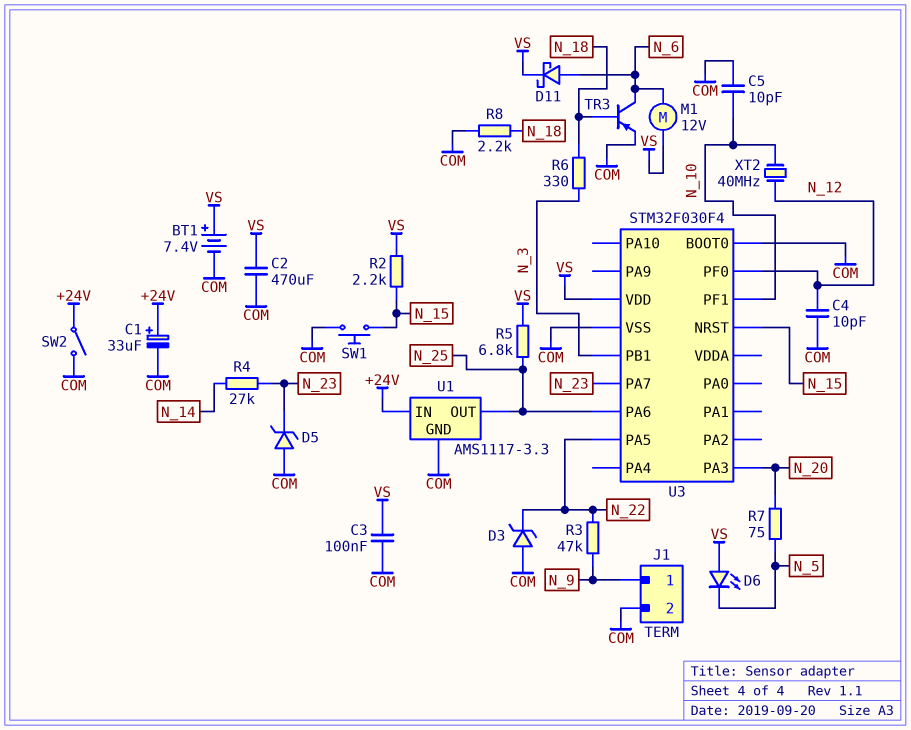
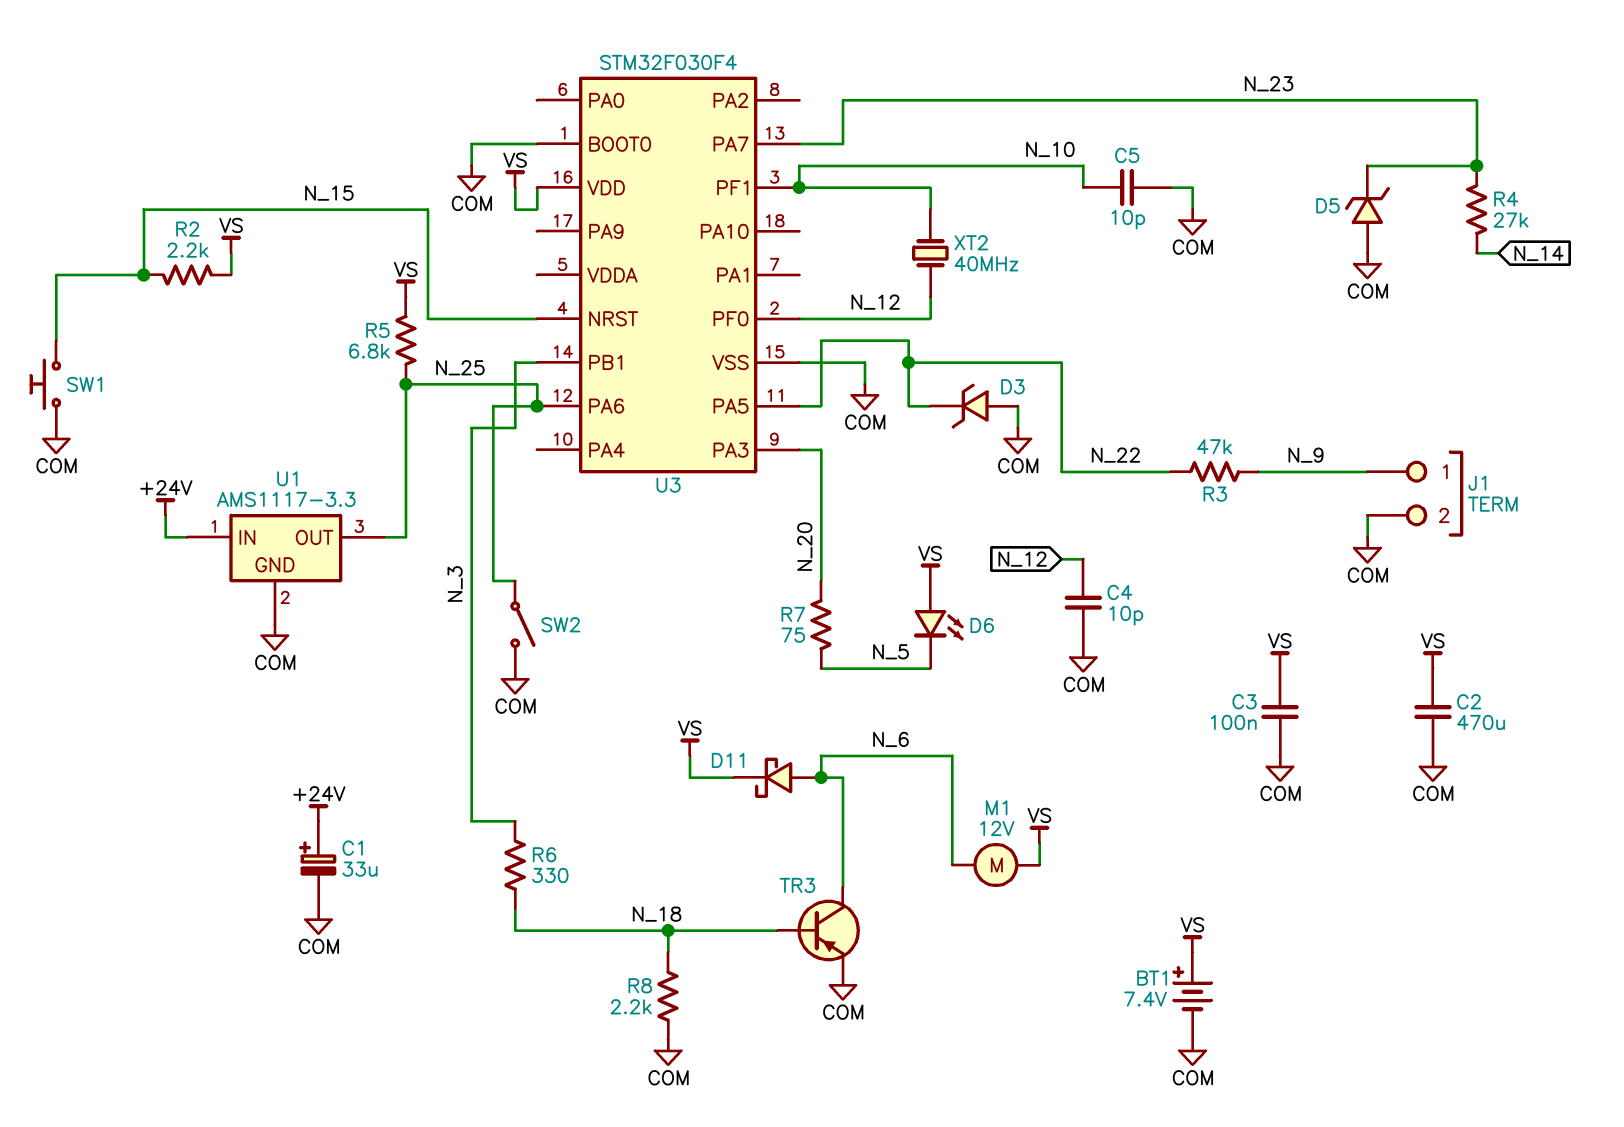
SW2: switch (+24V, COM) -> switch (COM, N_25)

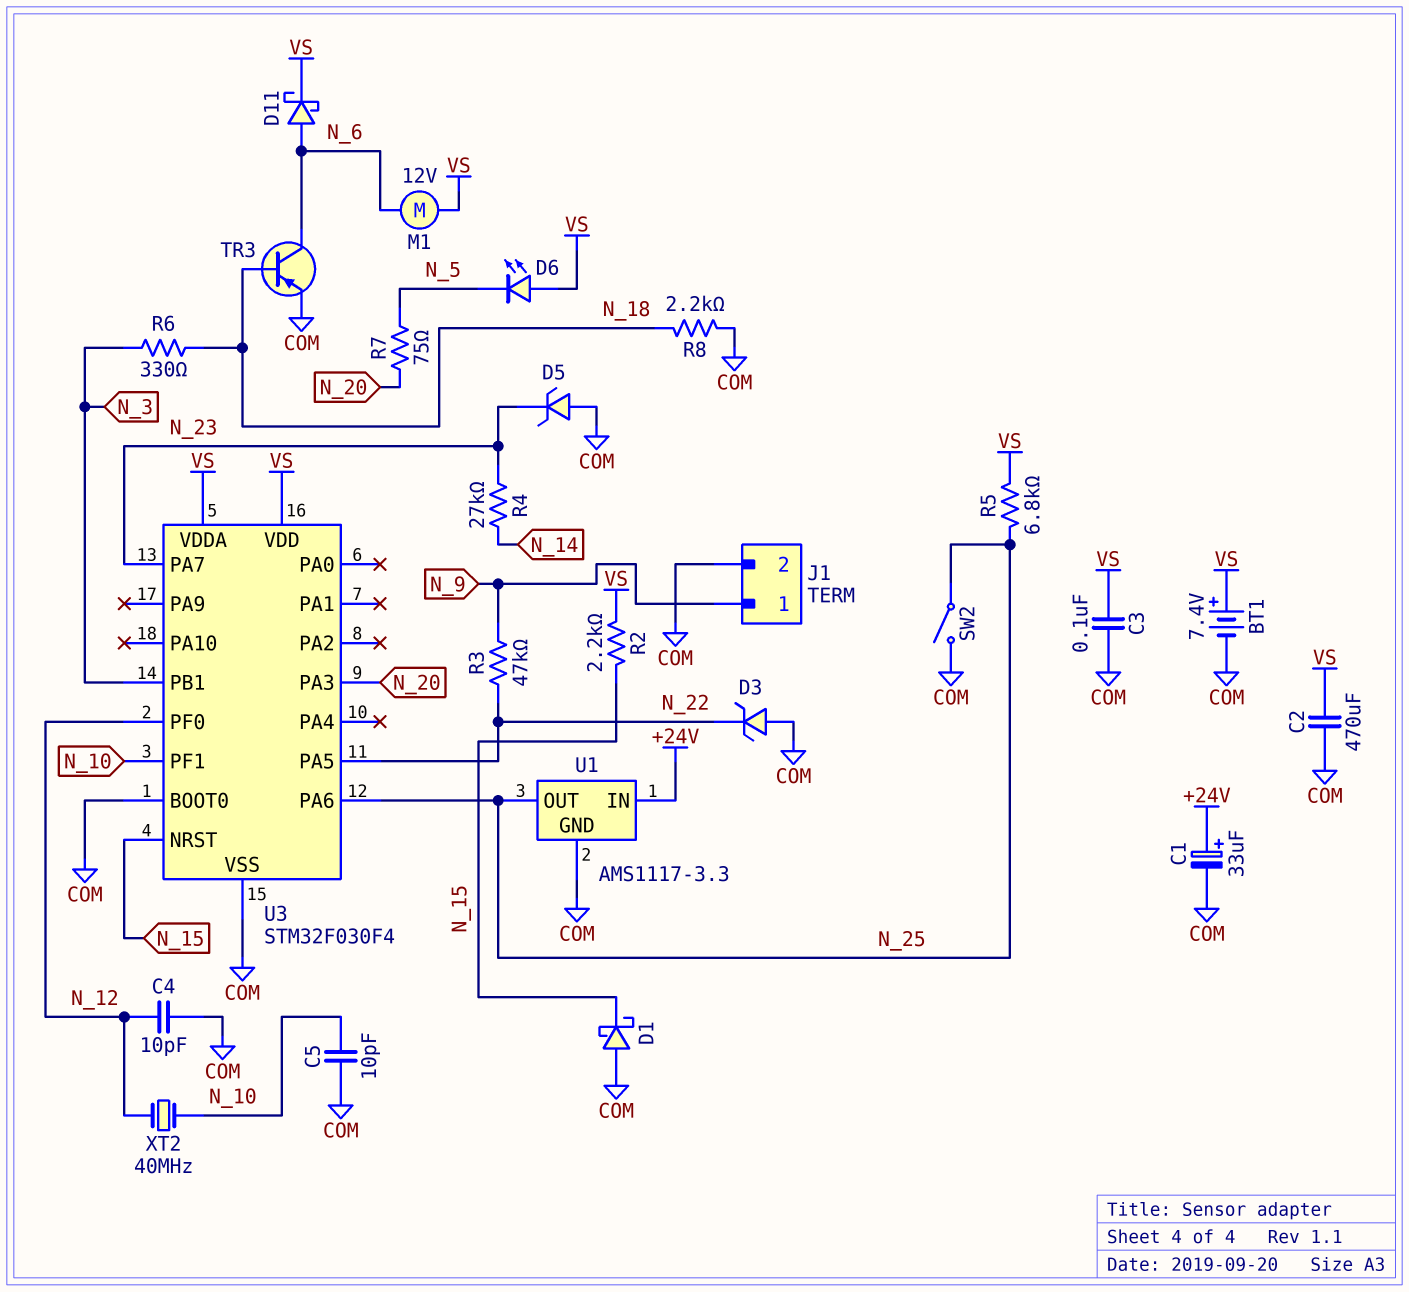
D1: none -> schottky (A COM, K N_15)
SW1: button (COM, N_15) -> none
U3 pin VDDA: none -> VS

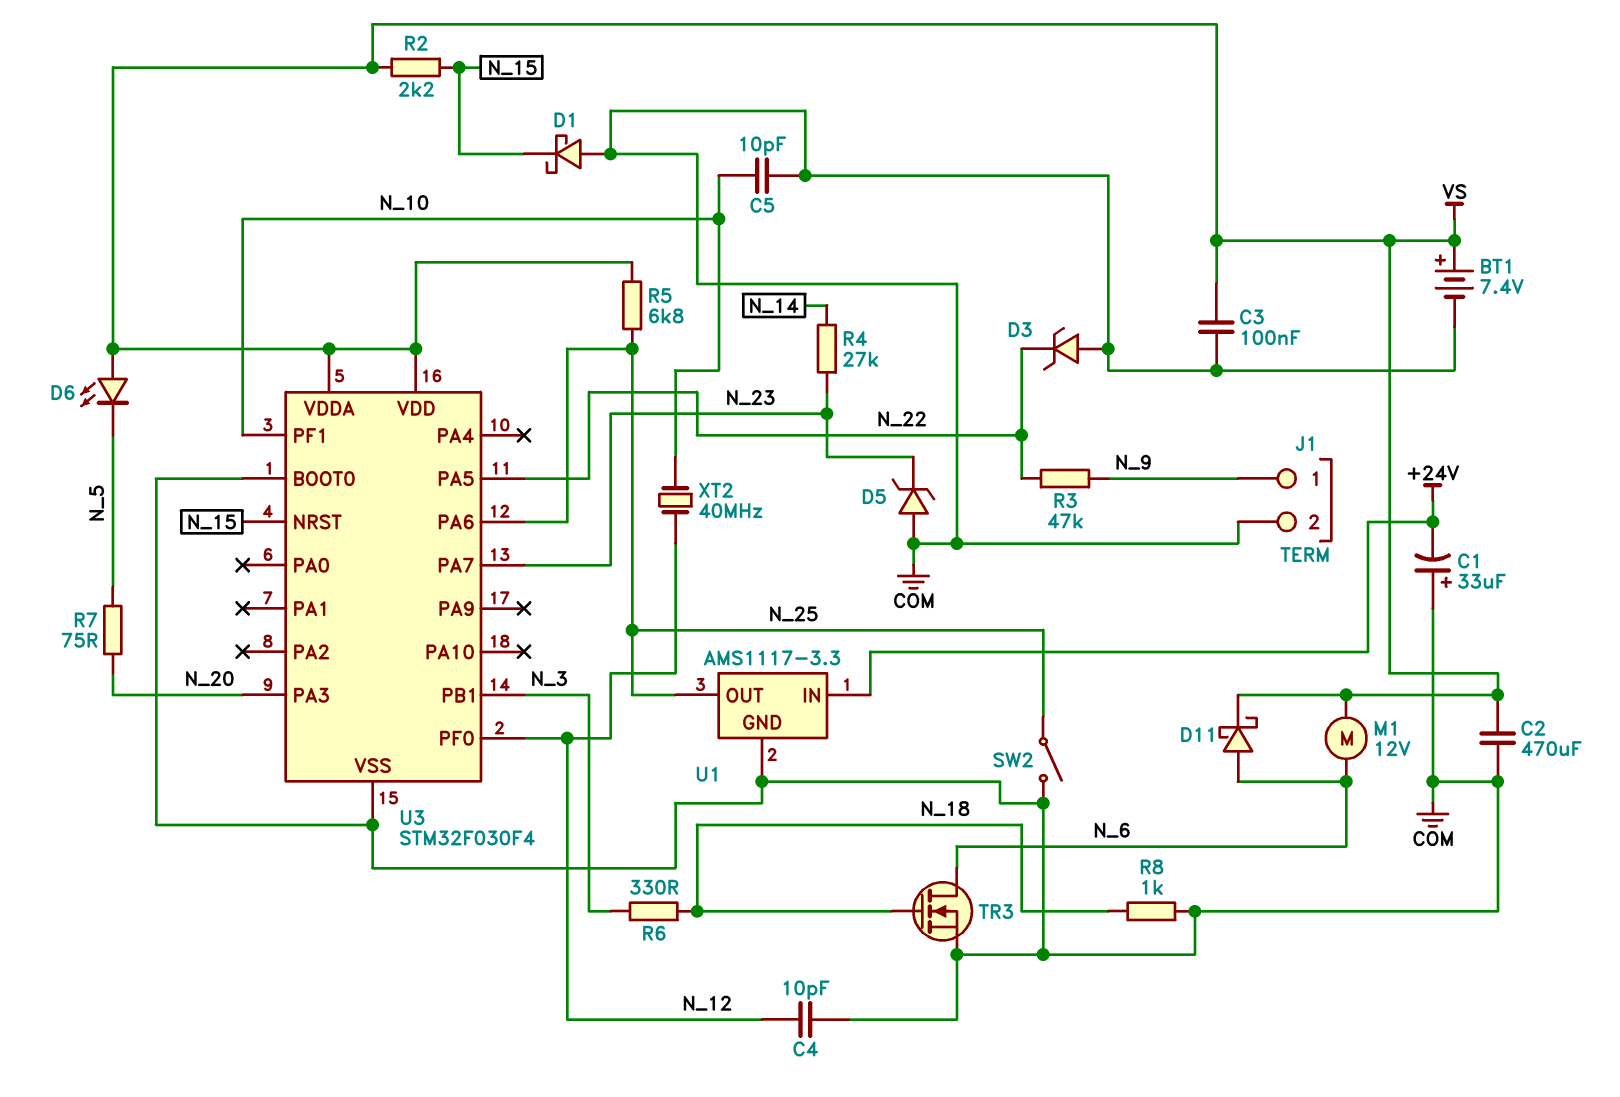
C1: 33uF (plus +24V, minus COM) -> 33uF (plus COM, minus +24V)
R8: 2.2k (COM, N_18) -> 1k (COM, N_18)
TR3: PNP (B N_18, C N_6, E COM) -> NMOS (G N_18, D N_6, S COM)

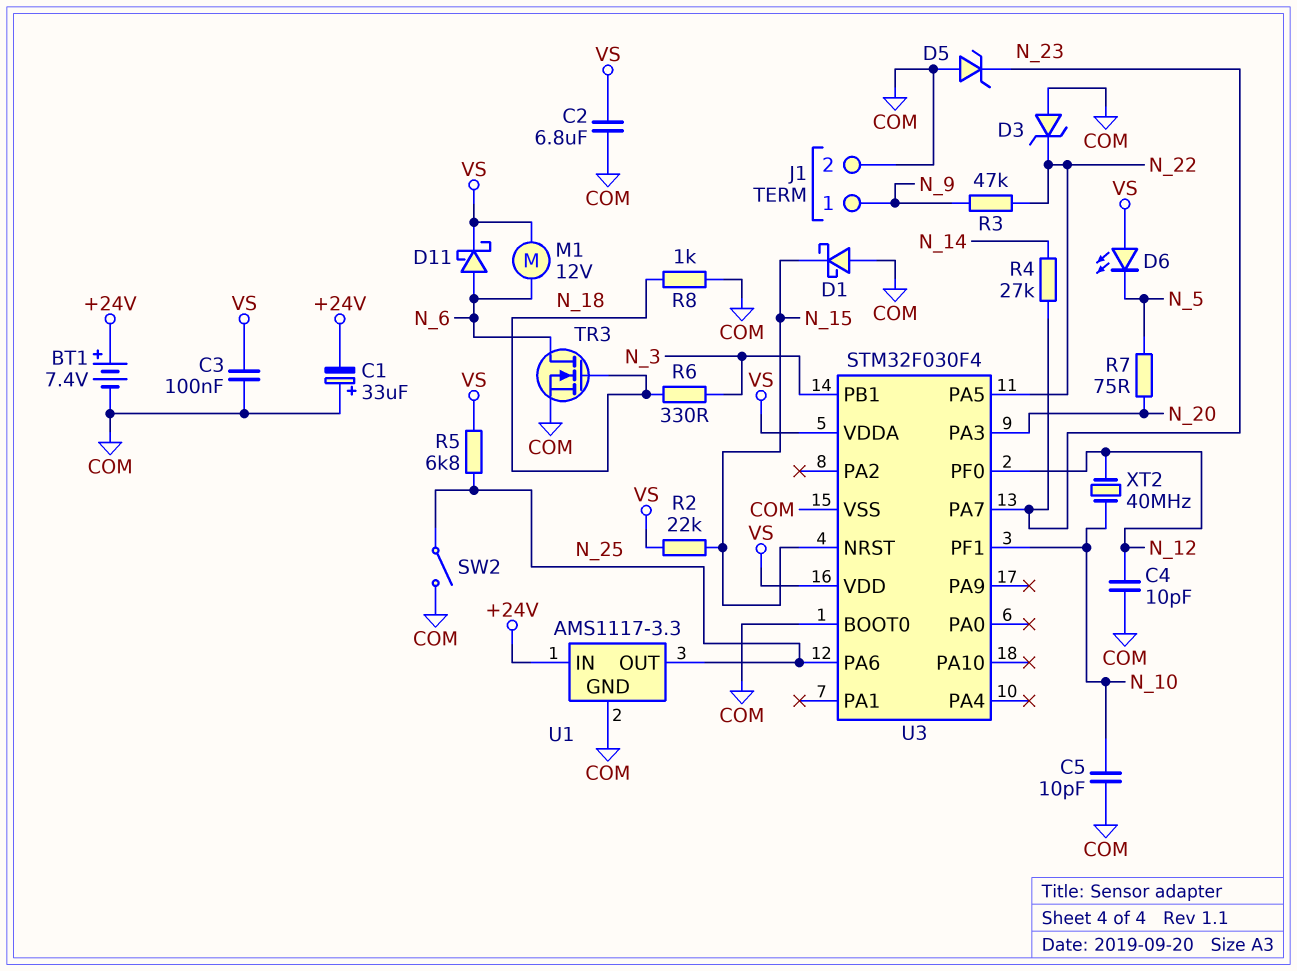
BT1: 7.4V (plus VS, minus COM) -> 7.4V (plus +24V, minus COM)
C2: 470uF (COM, VS) -> 6.8uF (COM, VS)
R2: 2.2k (N_15, VS) -> 22k (N_15, VS)

